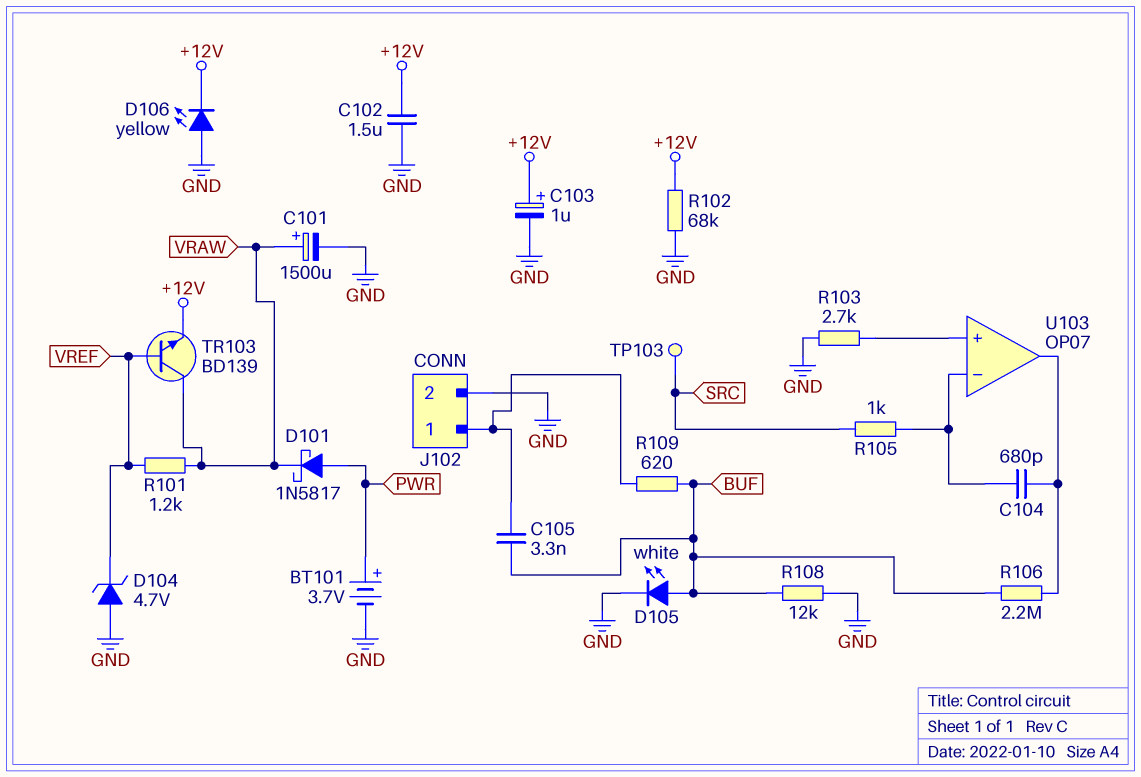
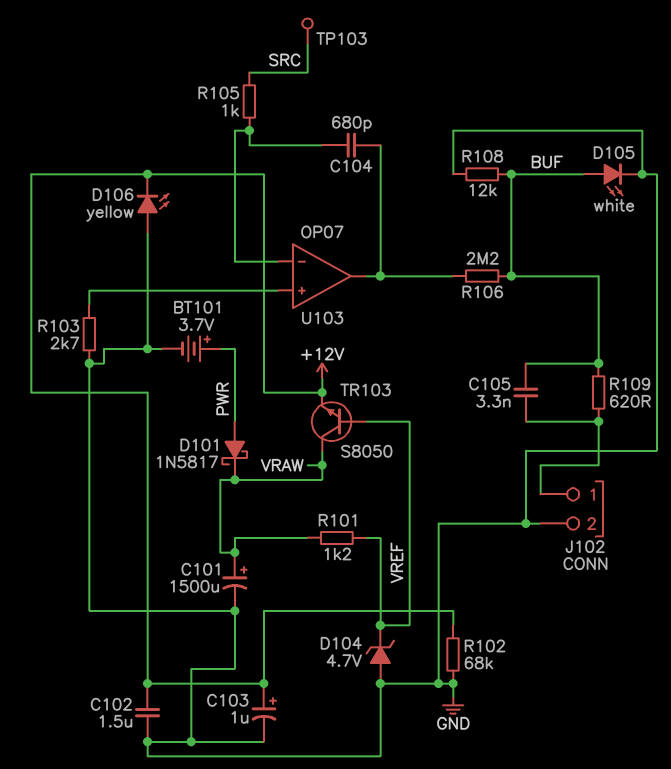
TR103: NPN BD139 (B VREF, C VRAW, E +12V) -> NPN S8050 (B VREF, C VRAW, E +12V)

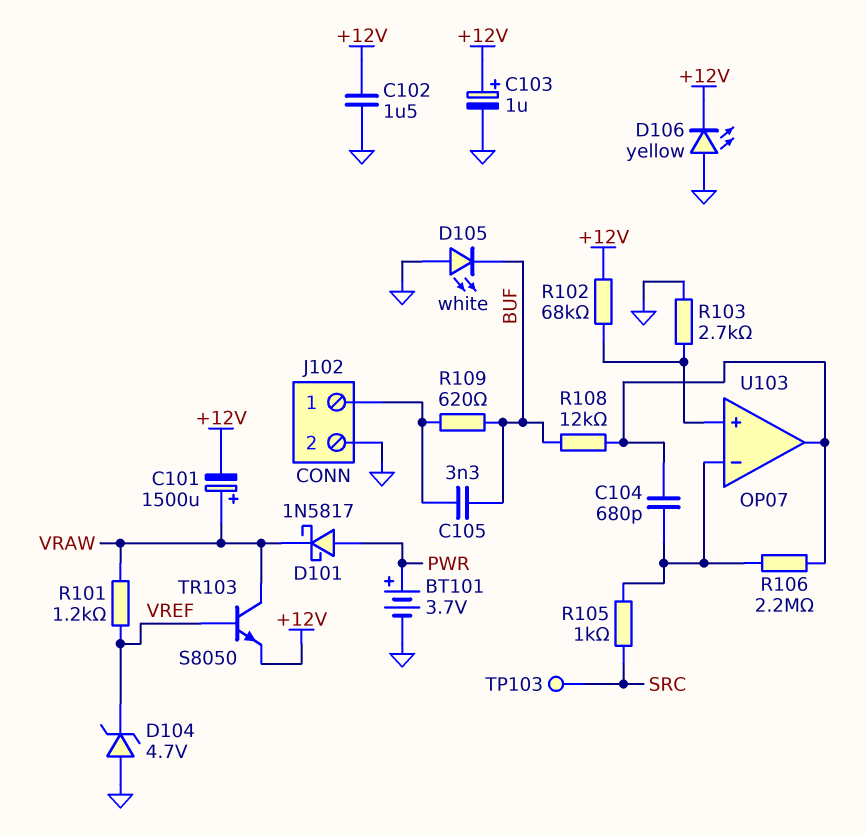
C101: 1500uF (plus VRAW, minus GND) -> 1500uF (plus VRAW, minus +12V)
D105: LED white (A BUF, K GND) -> LED white (A GND, K BUF)
R102: 68k (+12V, GND) -> 68k (+12V, U103/in+)
R106: 2.2M (BUF, U103/out) -> 2.2M (U103/in-, U103/out)
R108: 12k (BUF, GND) -> 12k (BUF, U103/out)

